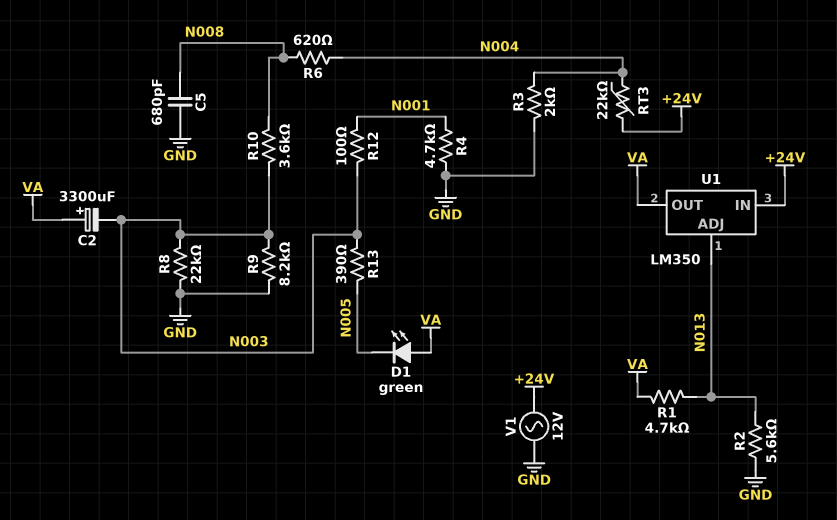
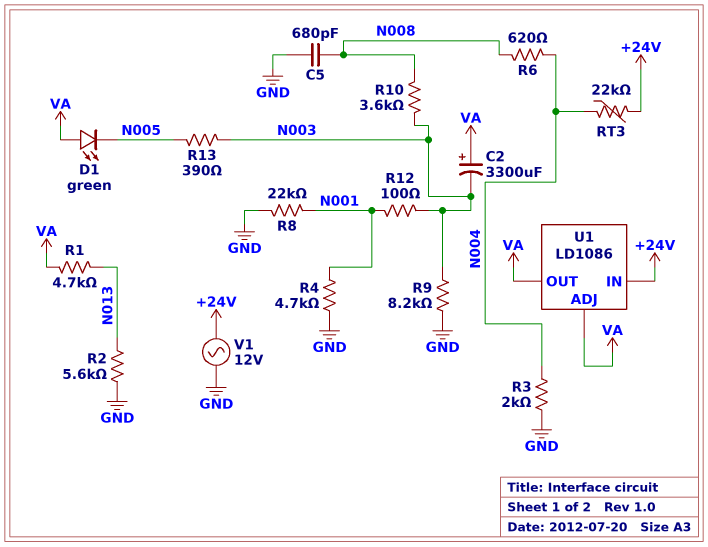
R8: 22k (GND, N003) -> 22k (GND, N001)
U1: LM350 -> LD1086
U1 pin ADJ: N013 -> VA

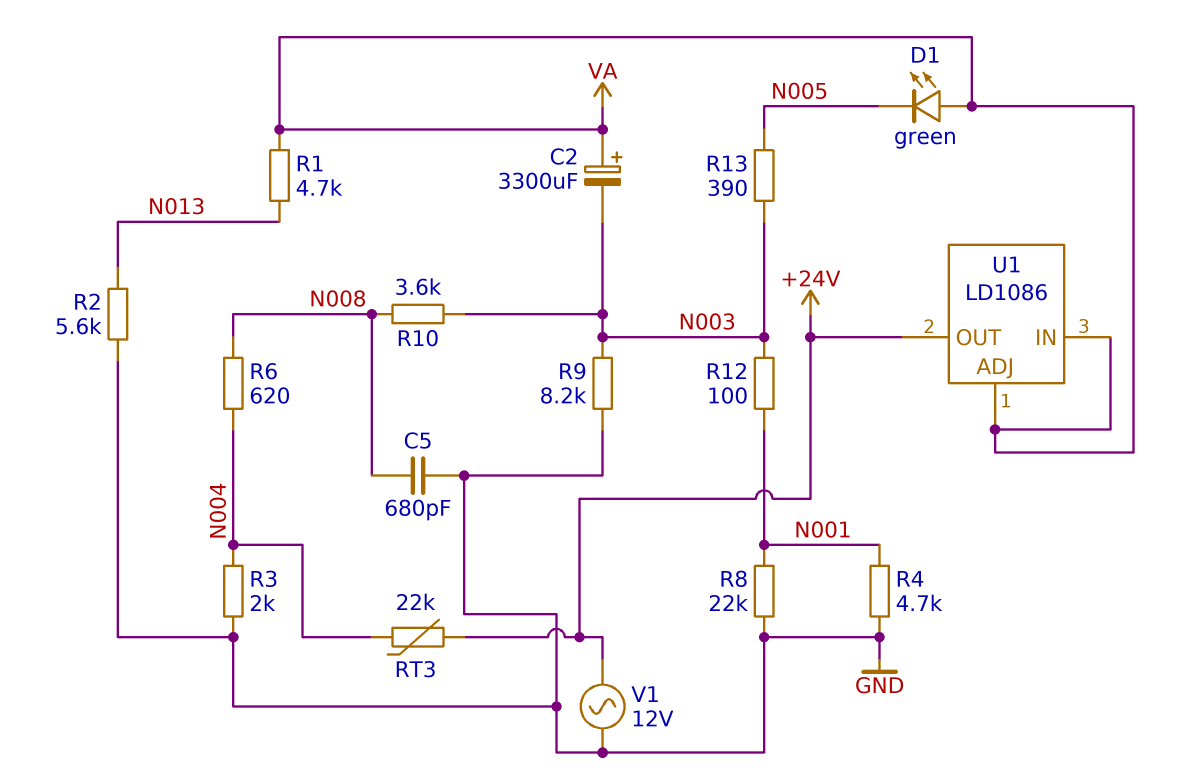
U1 pin IN: +24V -> VA
U1 pin OUT: VA -> +24V

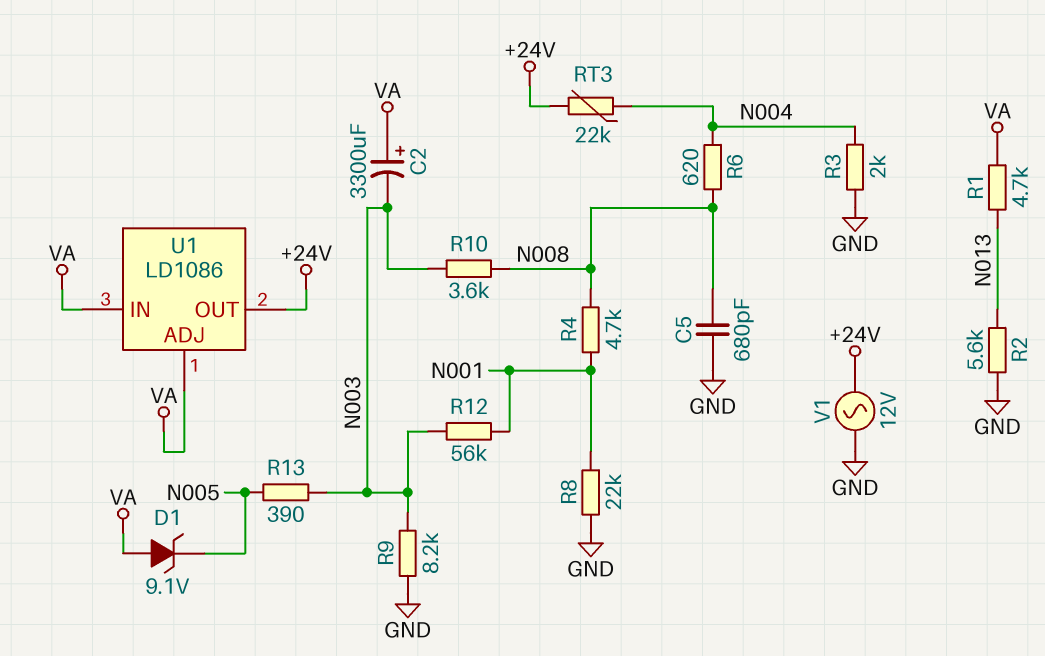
D1: LED green (A VA, K N005) -> zener 9.1V (A VA, K N005)
R4: 4.7k (GND, N001) -> 4.7k (N001, N008)
R12: 100 (N001, N003) -> 56k (N001, N003)

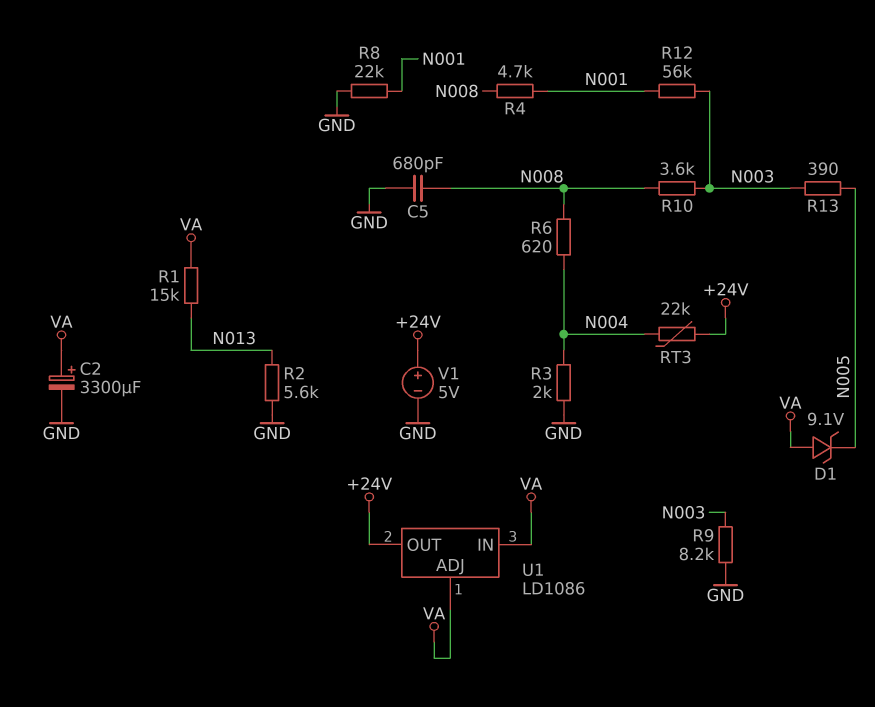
C2: 3300uF (plus VA, minus N003) -> 3300uF (plus VA, minus GND)
R1: 4.7k (N013, VA) -> 15k (N013, VA)
V1: AC 12V (+24V, GND) -> 5V (plus +24V, minus GND)

